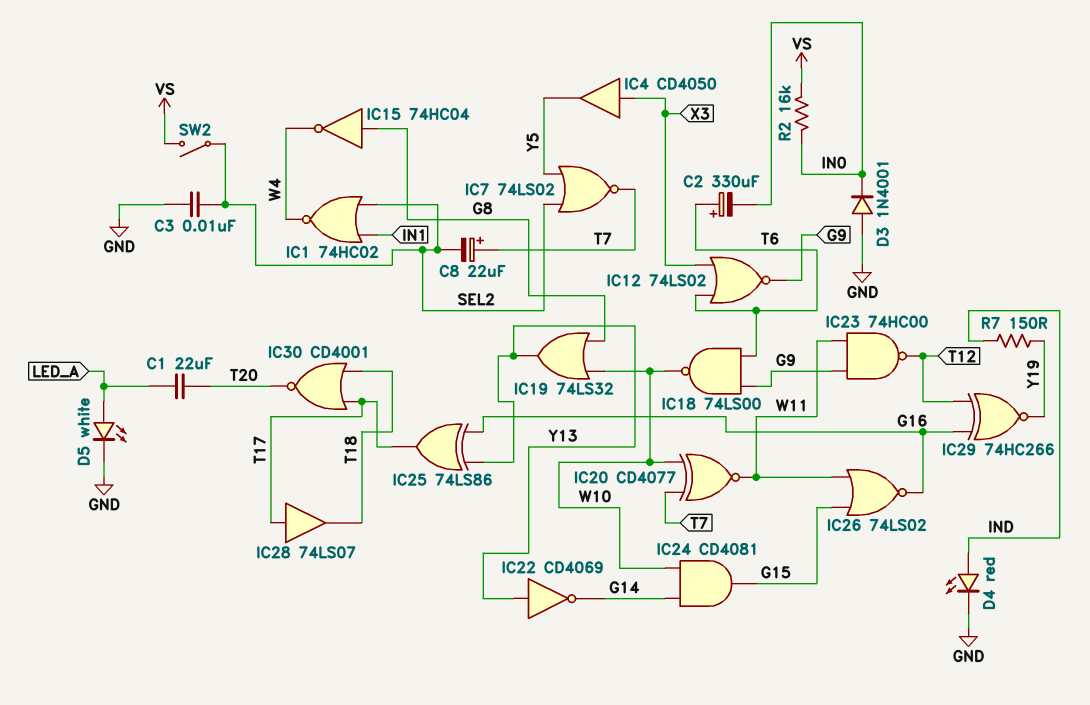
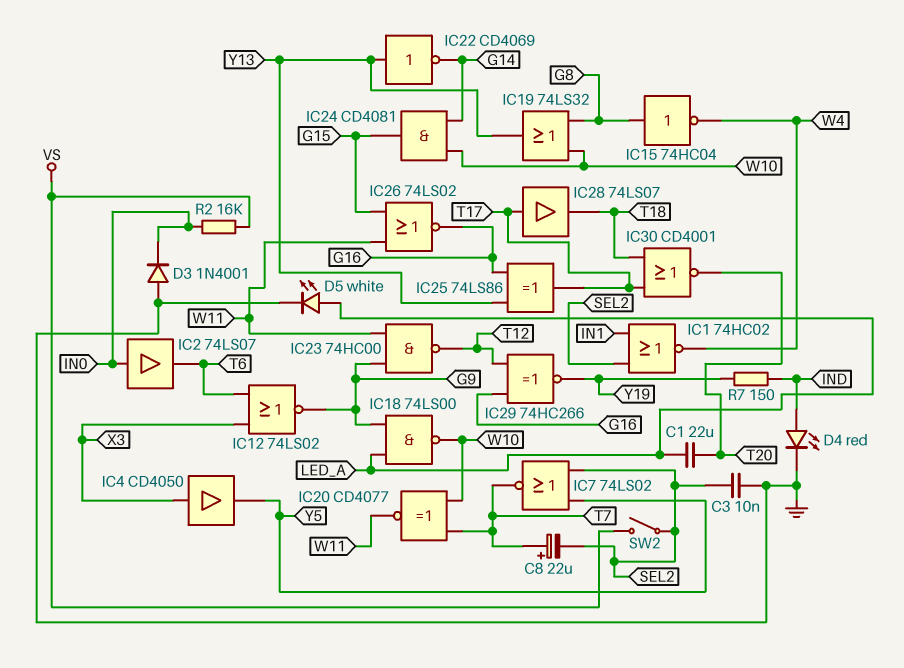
C2: 330uF (plus T6, minus IN0) -> none
IC2: none -> buffer 74LS07 (in IN0, out T6)
IC18: NAND 74LS00 (in G9, in T6, out W10) -> NAND 74LS00 (in G9, in LED_A, out W10)

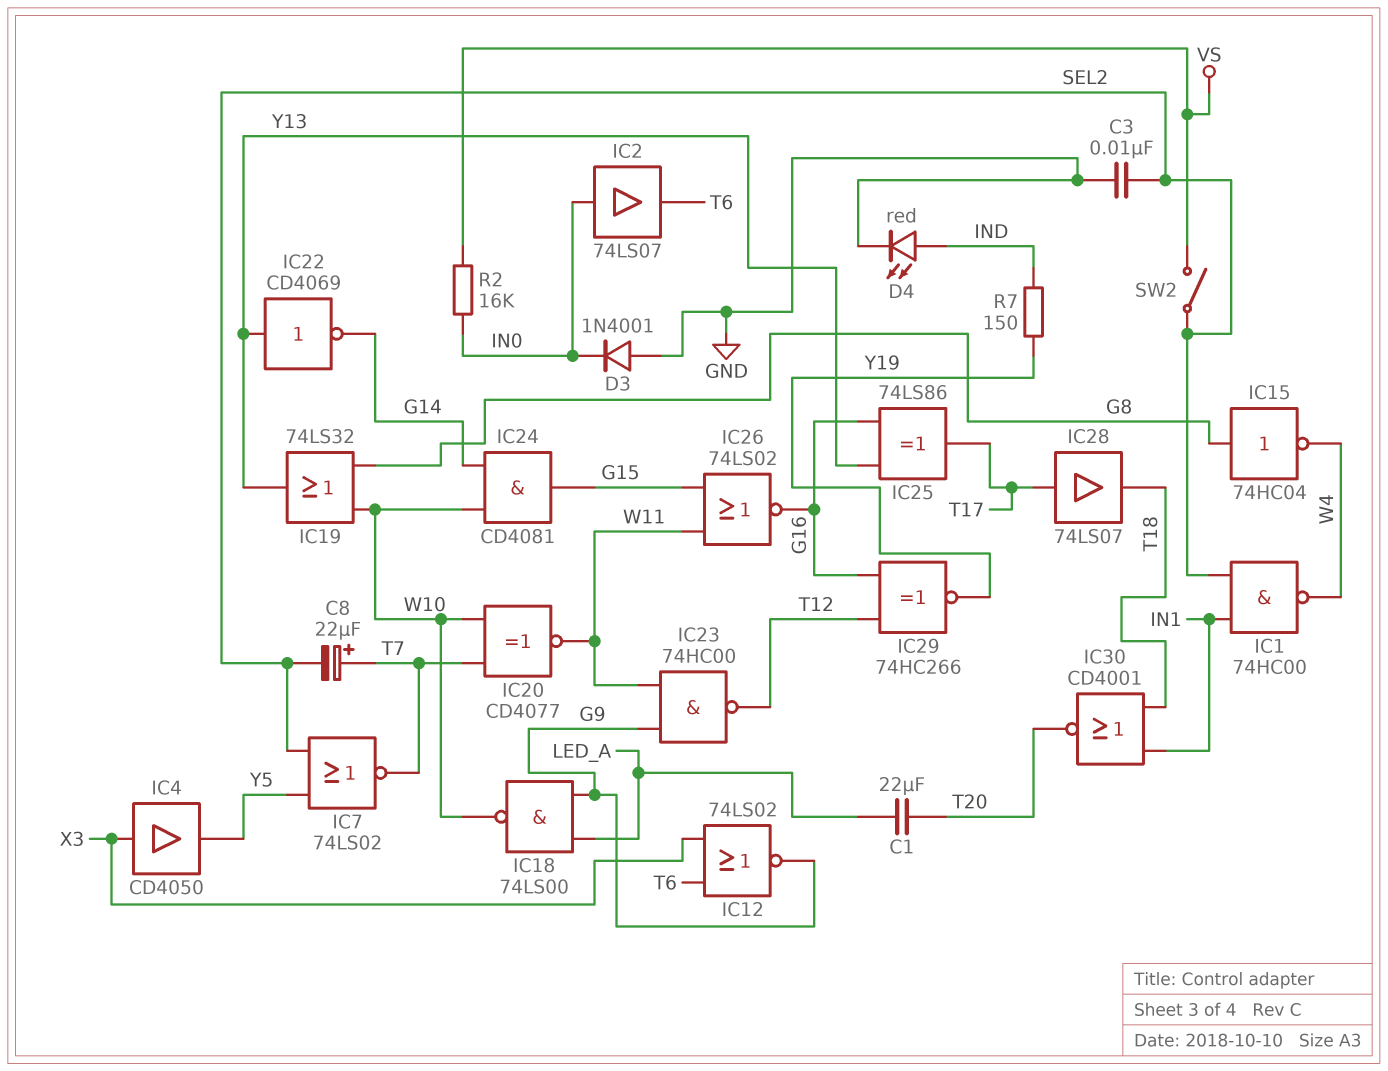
D5: LED white (A LED_A, K GND) -> none
IC1: NOR 74HC02 (in IN1, in SEL2, out W4) -> NAND 74HC00 (in IN1, in SEL2, out W4)
IC30: NOR CD4001 (in T17, in T18, out T20) -> NOR CD4001 (in IN1, in T18, out T20)

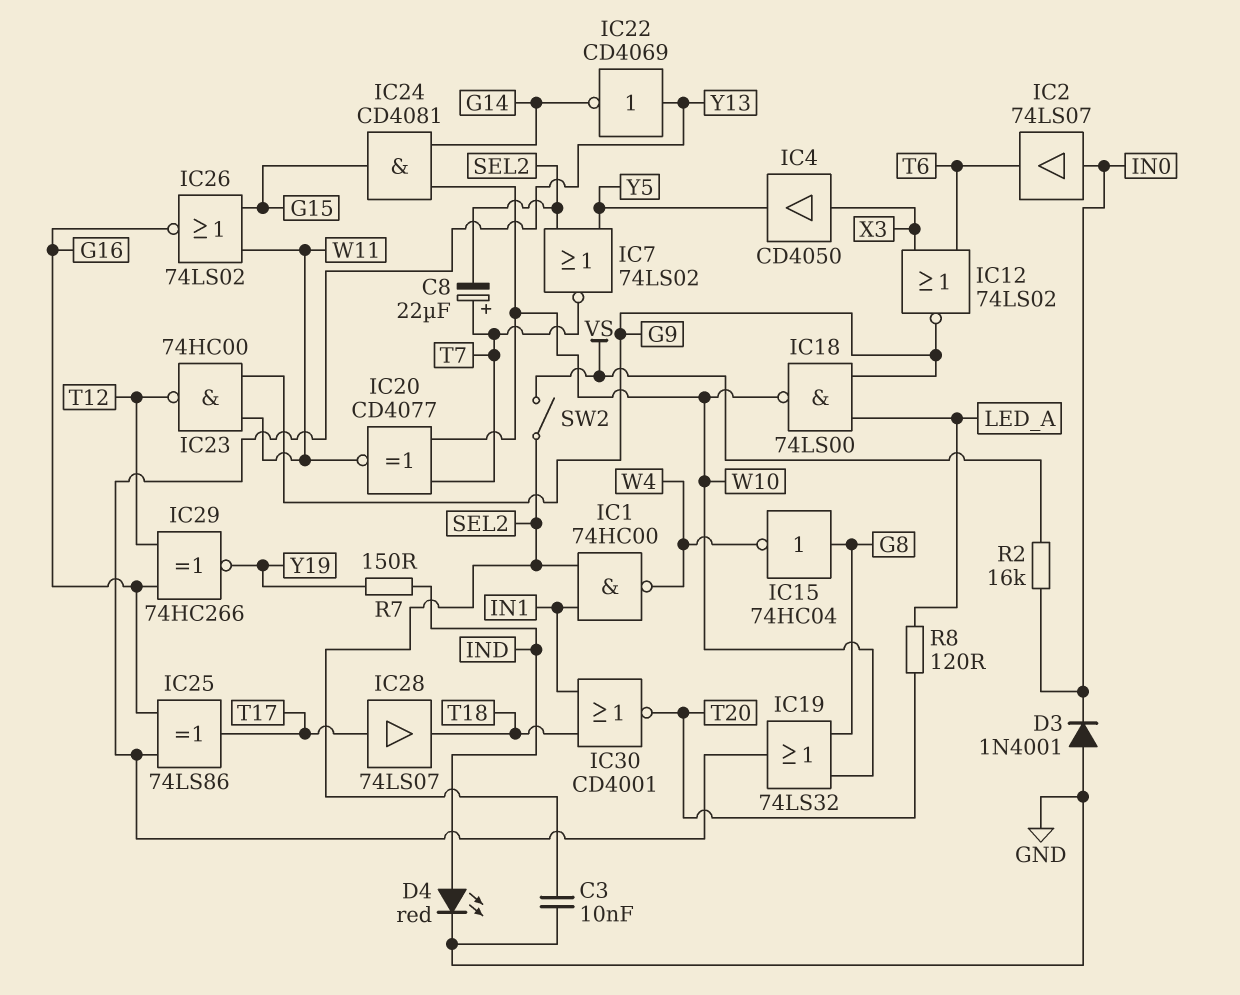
C1: 22uF (LED_A, T20) -> none
R8: none -> 120 (LED_A, T20)

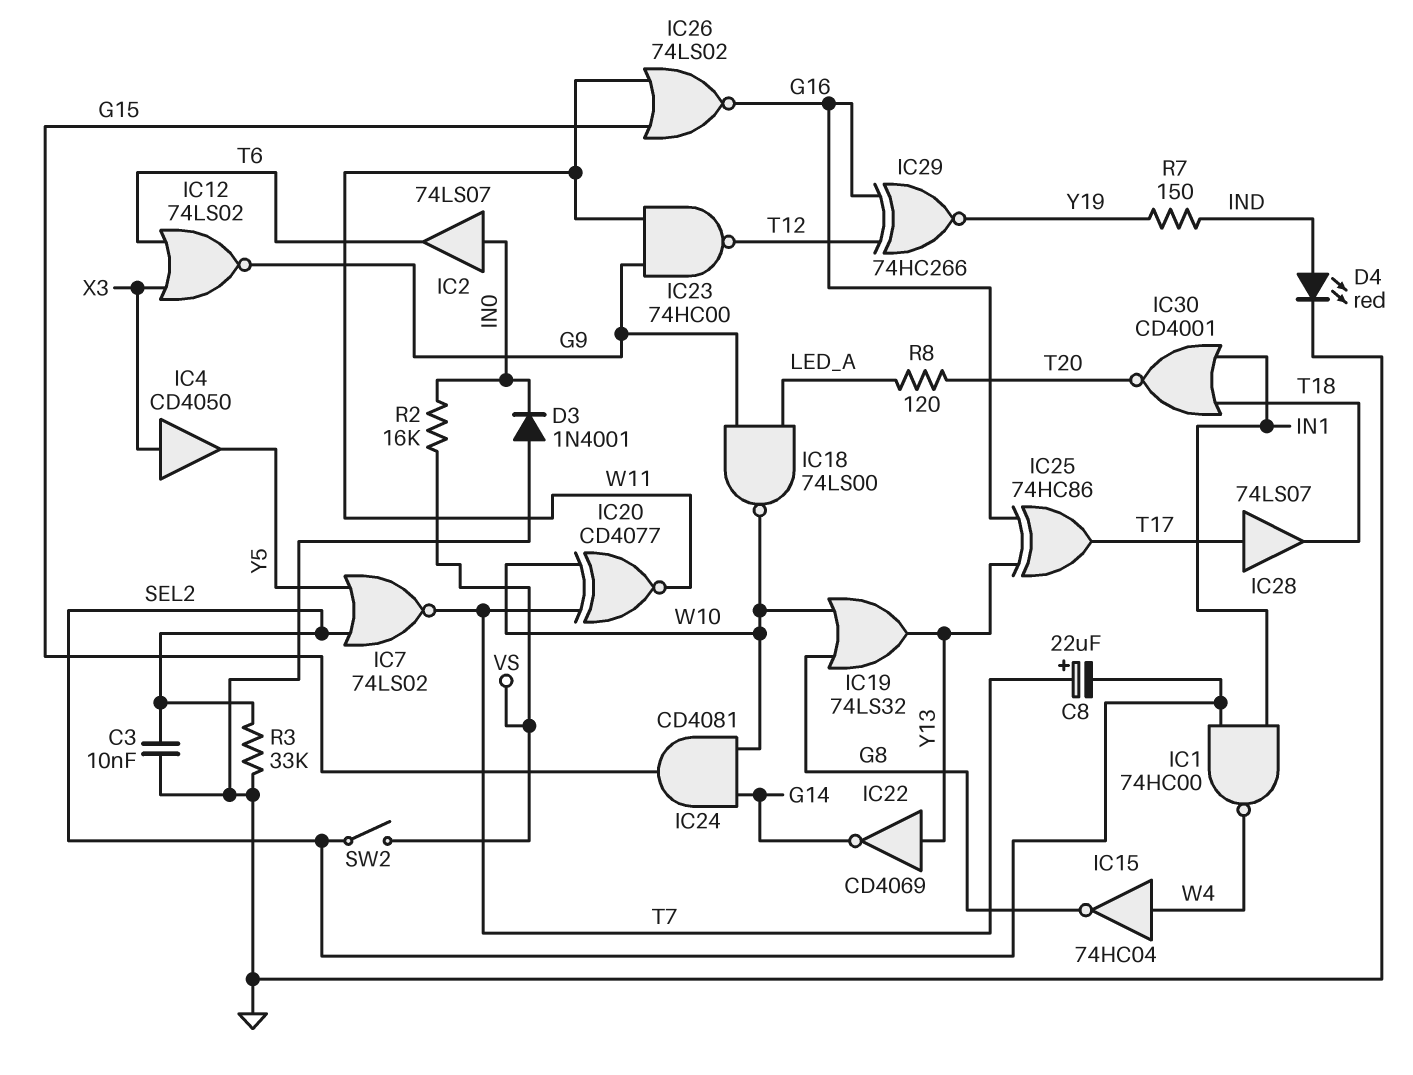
IC15: NOT 74HC04 (in G8, out W4) -> NOT 74HC04 (in W4, out G8)
IC25: XOR 74LS86 (in G16, in Y13, out T17) -> XOR 74HC86 (in G16, in Y13, out T17)
R3: none -> 33k (GND, SEL2)

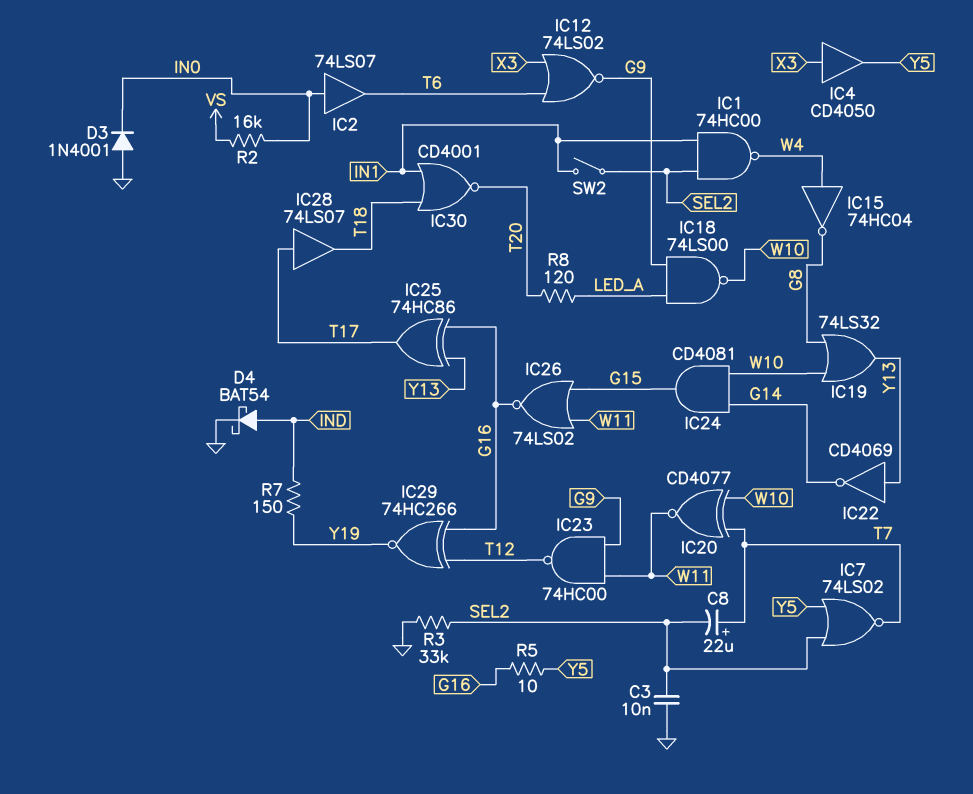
D4: LED red (A IND, K GND) -> schottky BAT54 (A IND, K GND)
R5: none -> 10 (G16, Y5)
SW2: switch (SEL2, VS) -> switch (IN1, SEL2)

